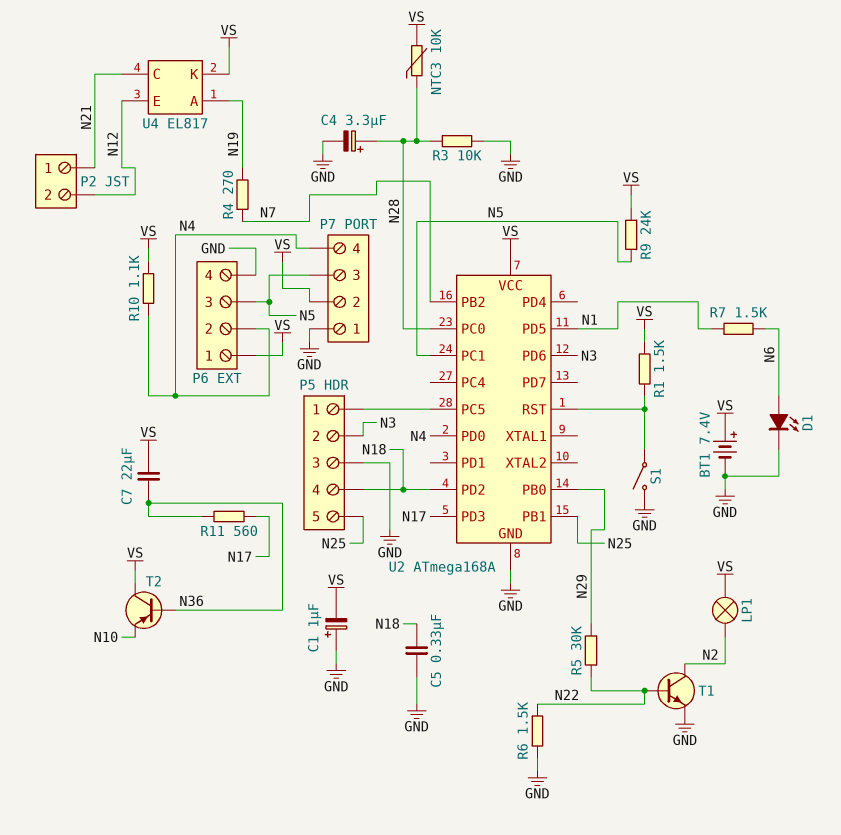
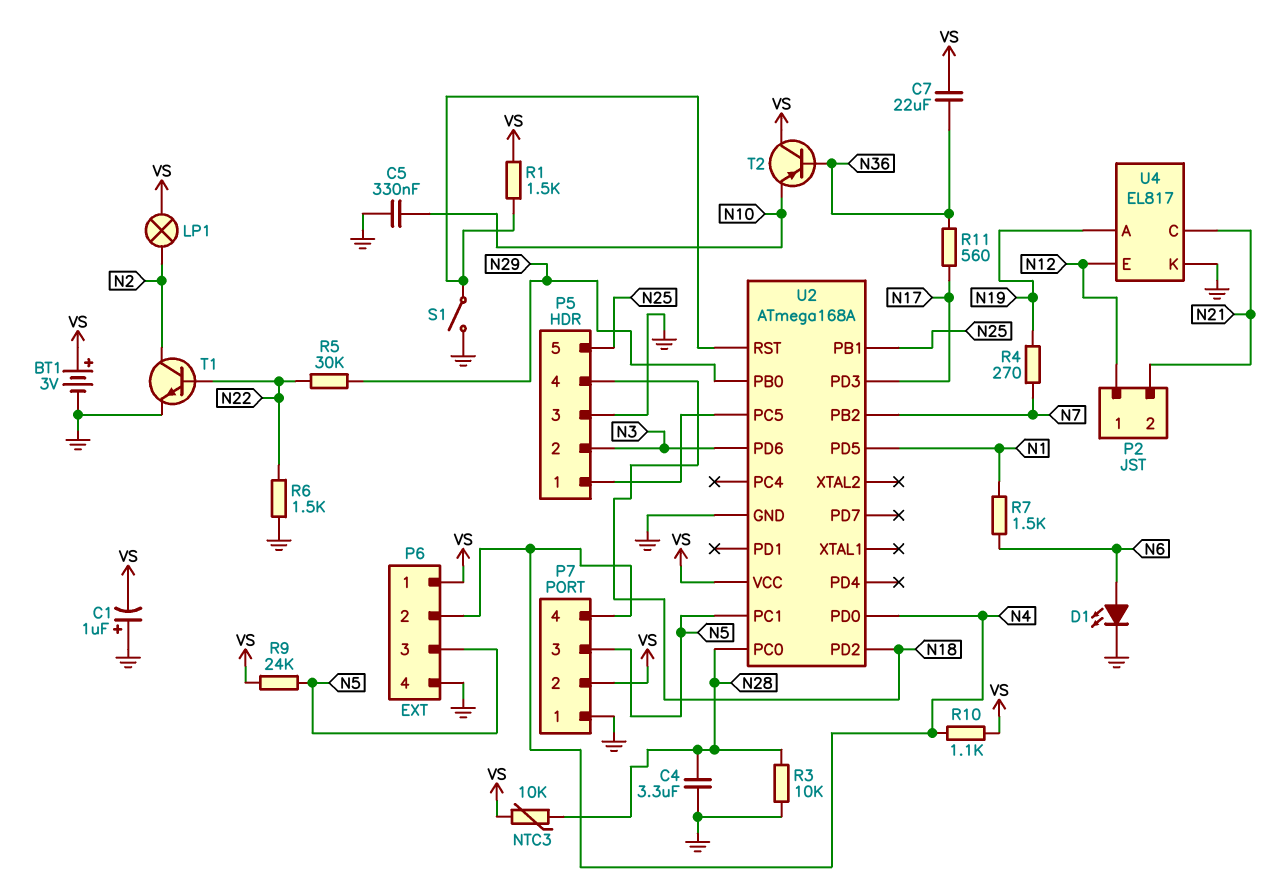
BT1: 7.4V (plus VS, minus GND) -> 3V (plus VS, minus GND)
C4: 3.3uF (plus N28, minus GND) -> 3.3uF (GND, N28)
C5: 330nF (GND, N18) -> 330nF (GND, N10)
P2 pin 1: N21 -> N12
P2 pin 2: N12 -> N21
U4 pin K: VS -> GND

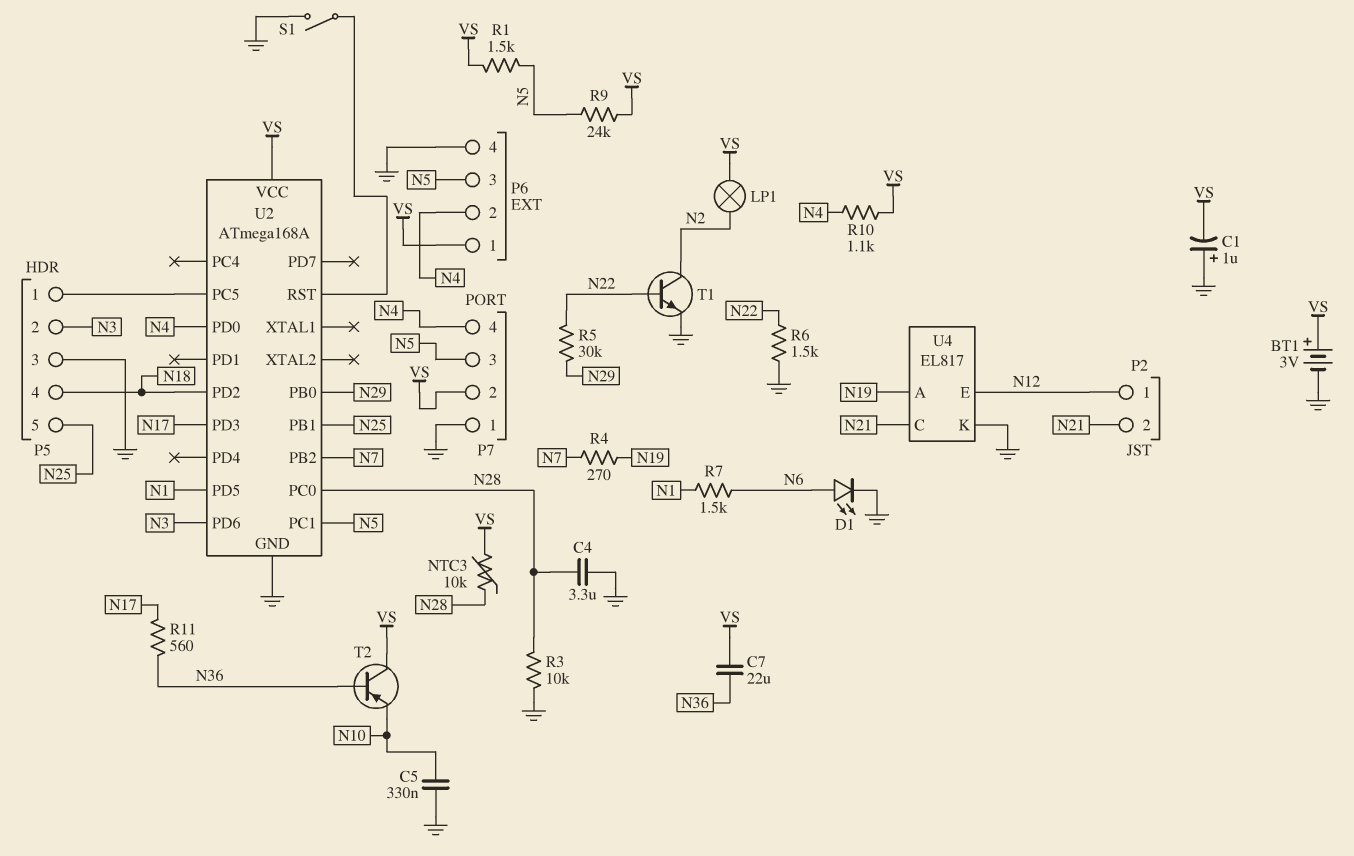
R1: 1.5k (U2/RST, VS) -> 1.5k (N5, VS)

